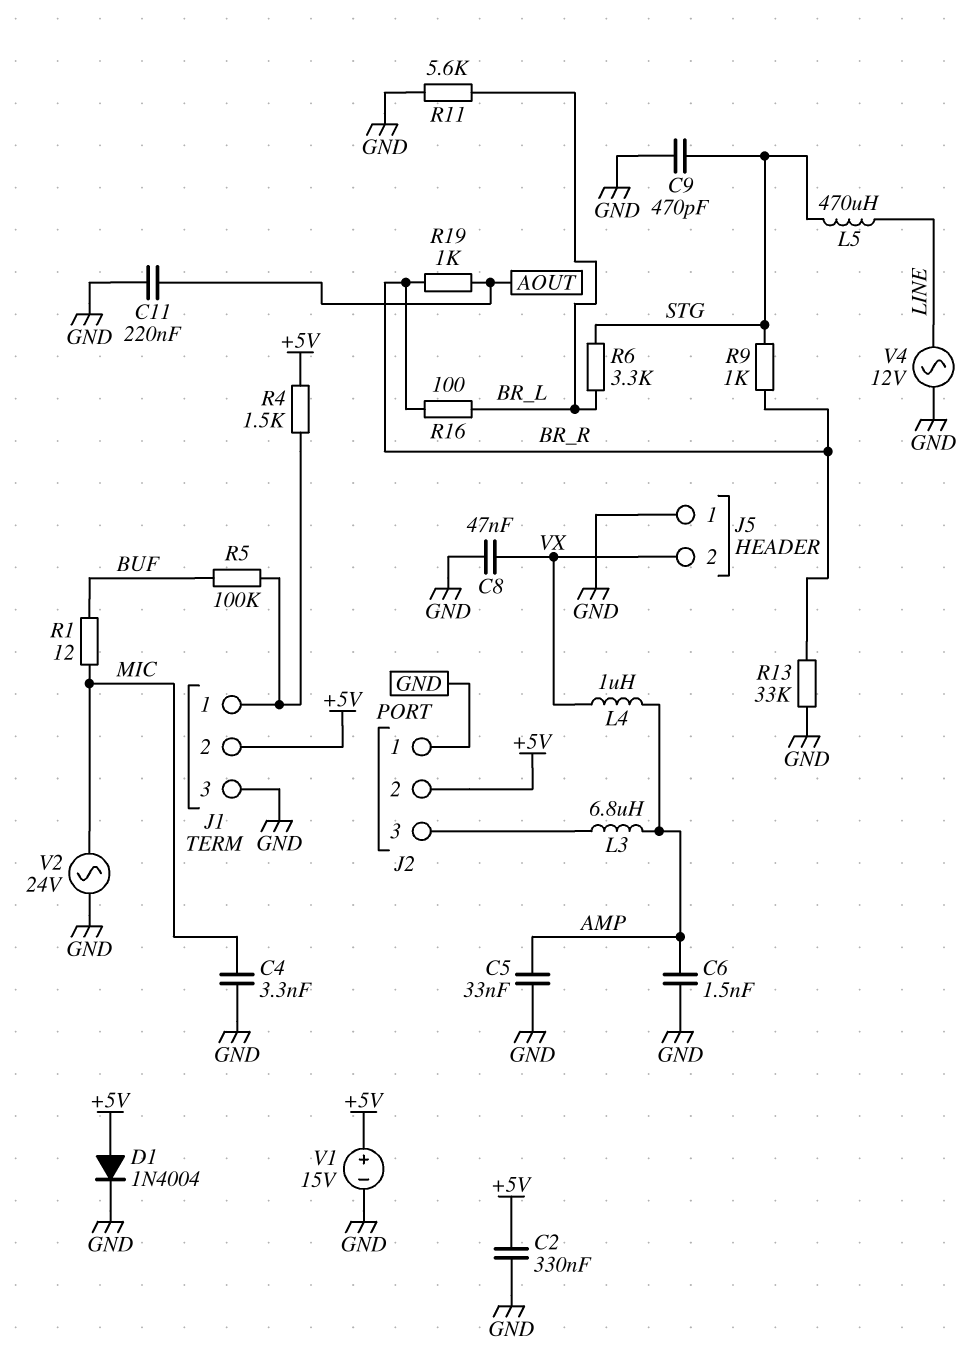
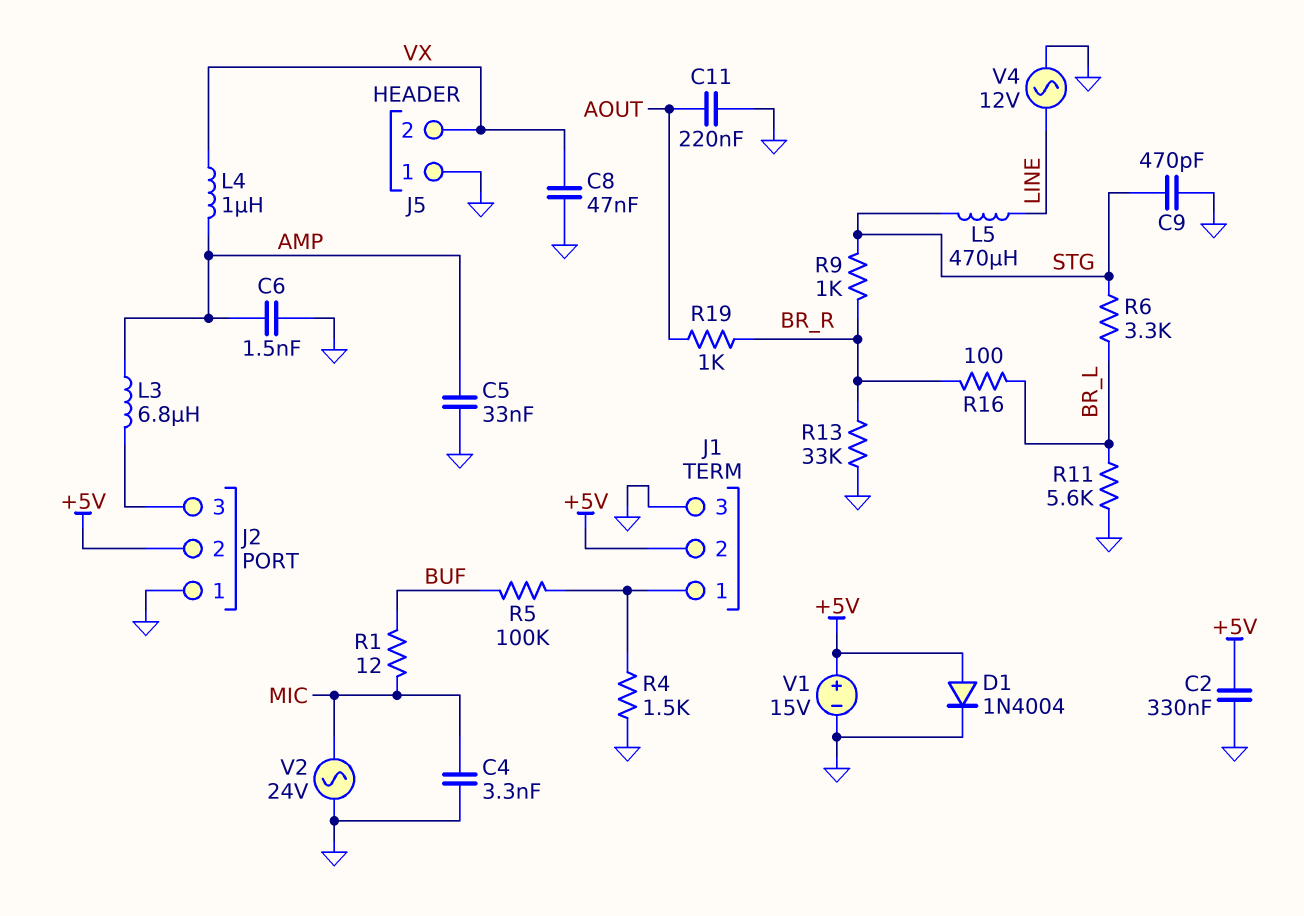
R4: 1.5k (+5V, J1/1) -> 1.5k (GND, J1/1)

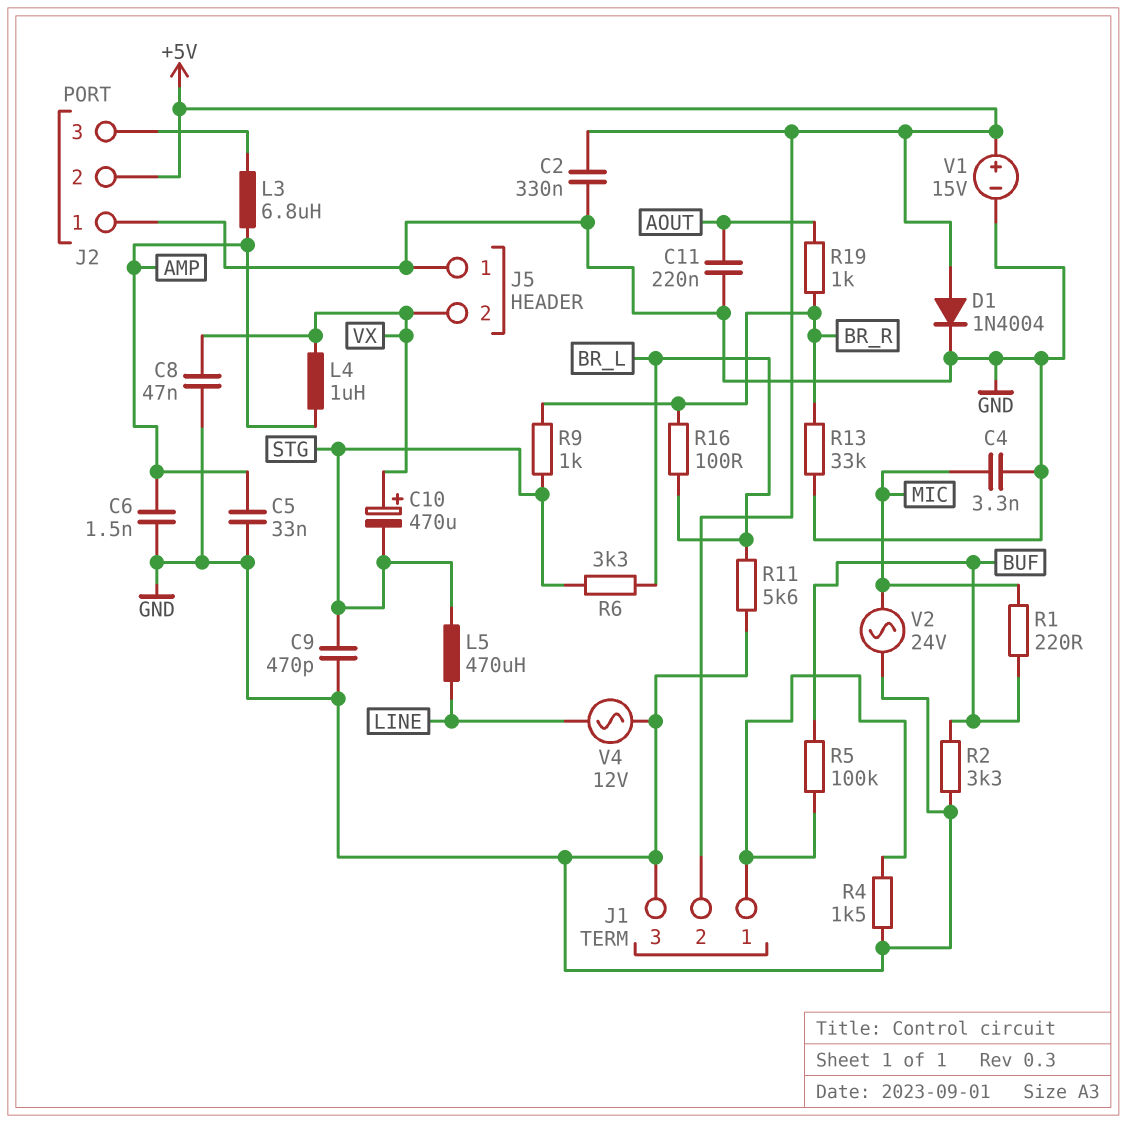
C10: none -> 470uF (plus VX, minus STG)
R1: 12 (BUF, MIC) -> 220 (BUF, MIC)
R2: none -> 3.3k (BUF, GND)

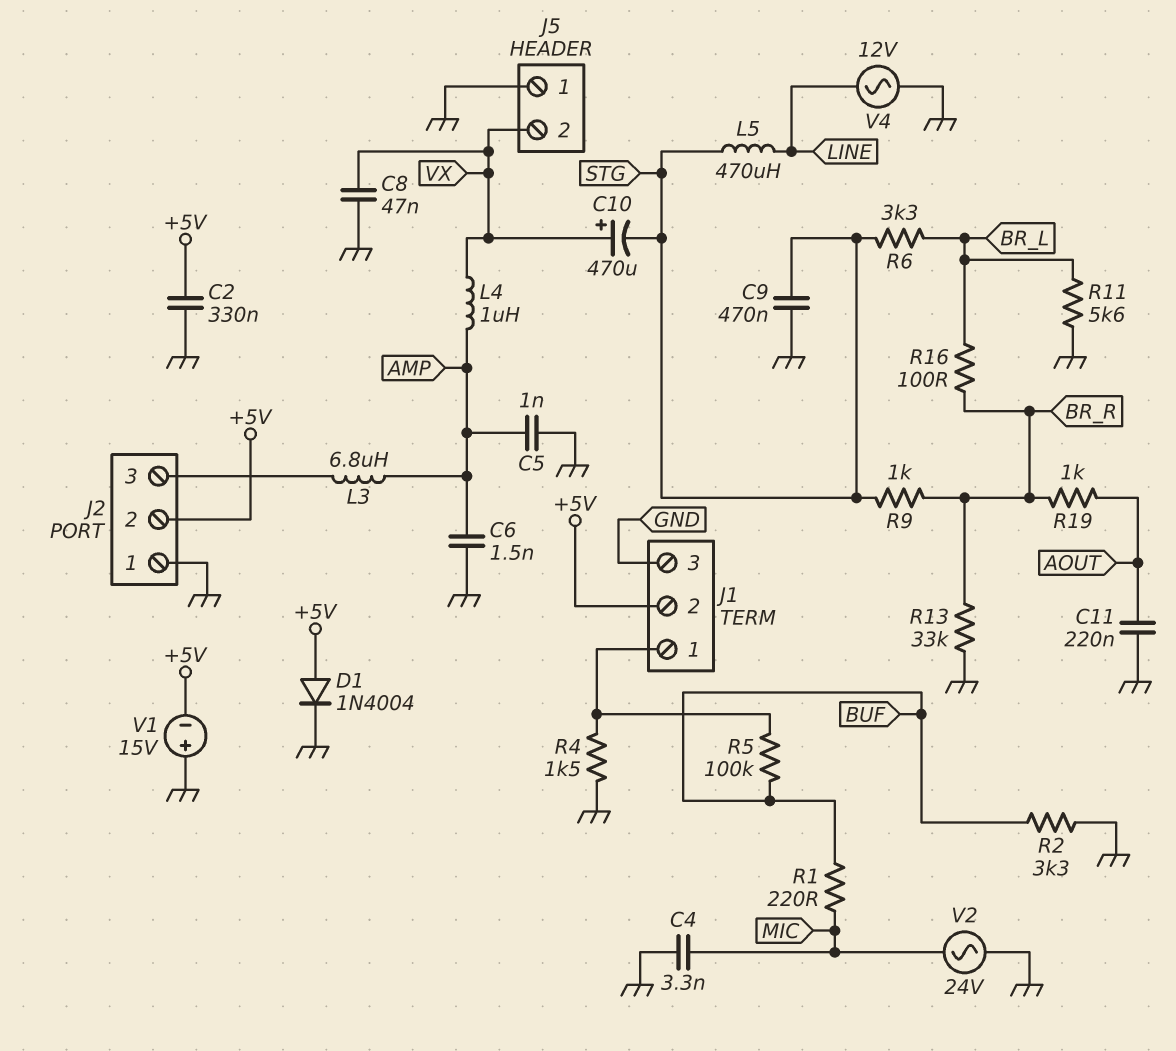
C5: 33nF (AMP, GND) -> 1nF (AMP, GND)
C9: 470pF (GND, STG) -> 470nF (GND, STG)
V1: 15V (plus +5V, minus GND) -> 15V (plus GND, minus +5V)

